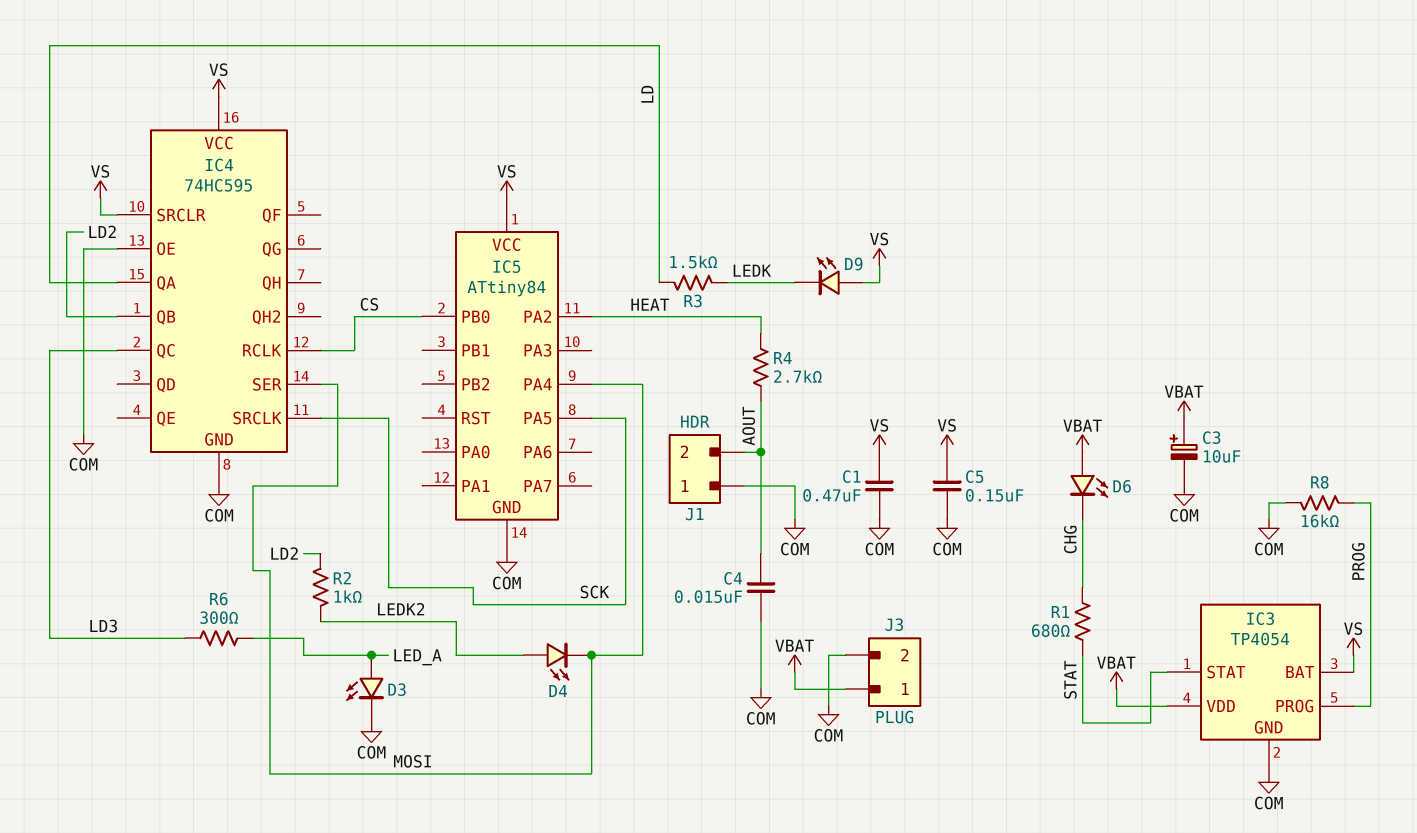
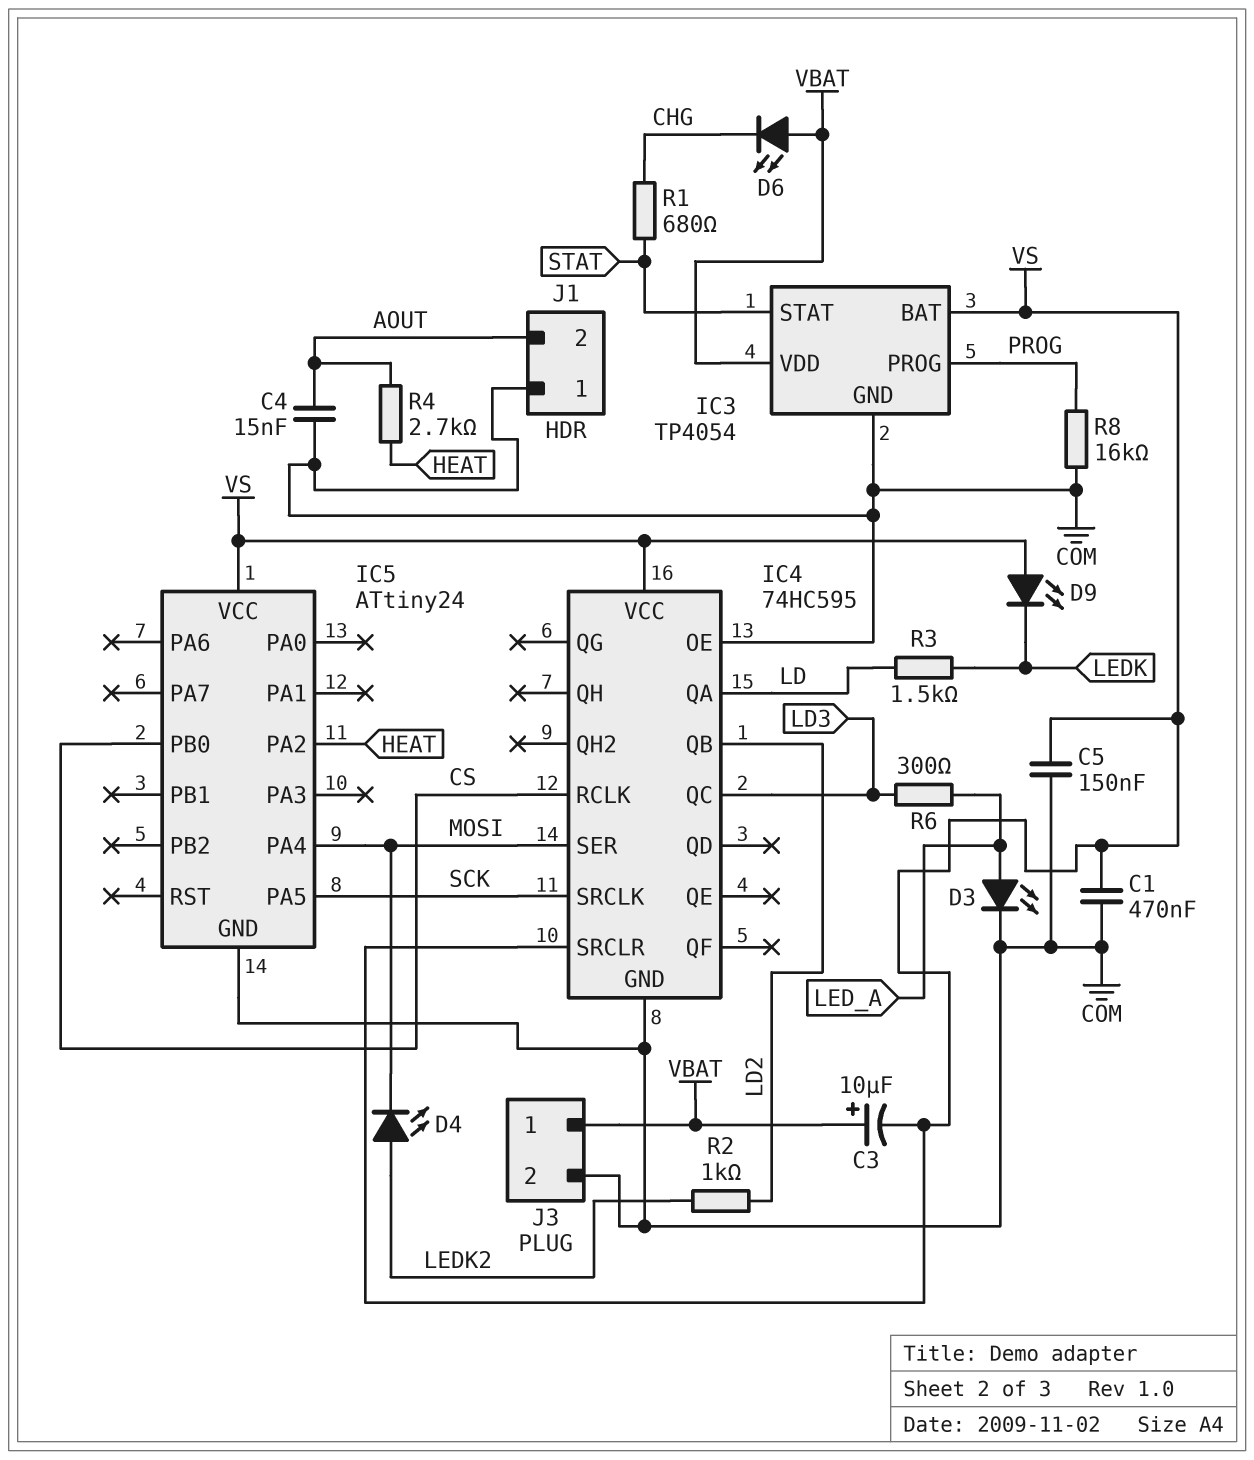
C3: 10uF (plus VBAT, minus COM) -> 10uF (plus VBAT, minus VS)
IC5: ATtiny84 -> ATtiny24

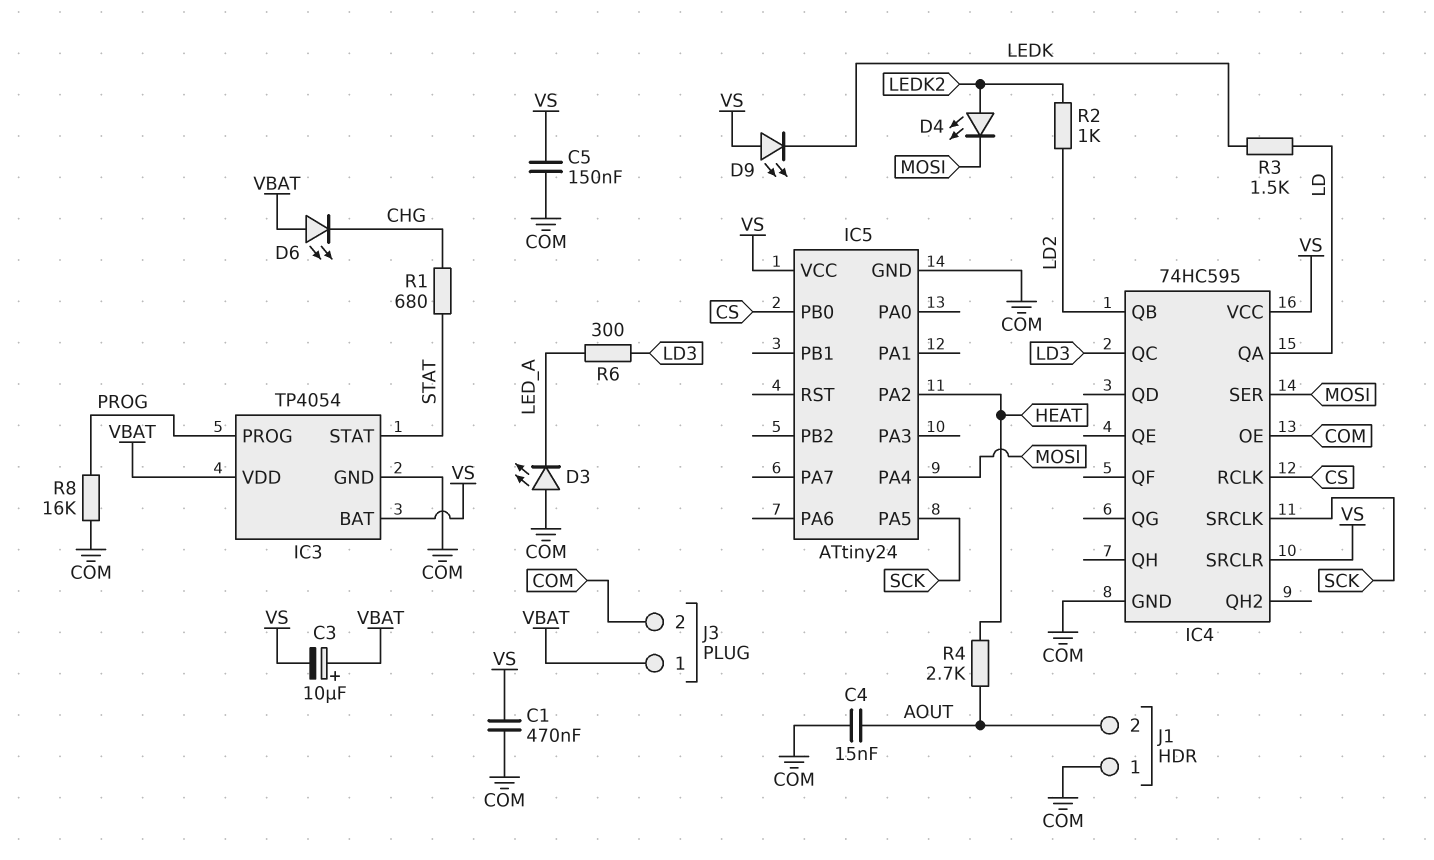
D3: LED (A LED_A, K COM) -> LED (A COM, K LED_A)

